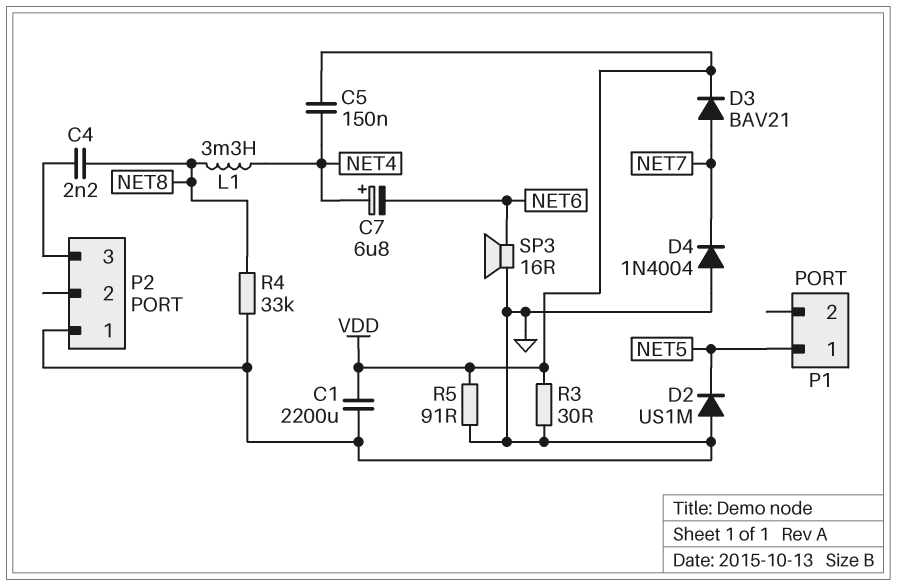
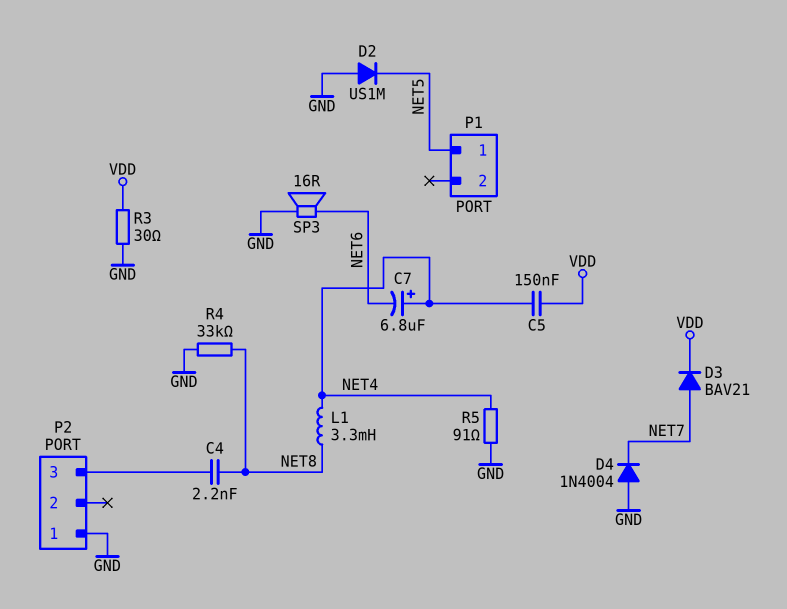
C1: 2200uF (GND, VDD) -> none
R5: 91 (GND, VDD) -> 91 (GND, NET4)

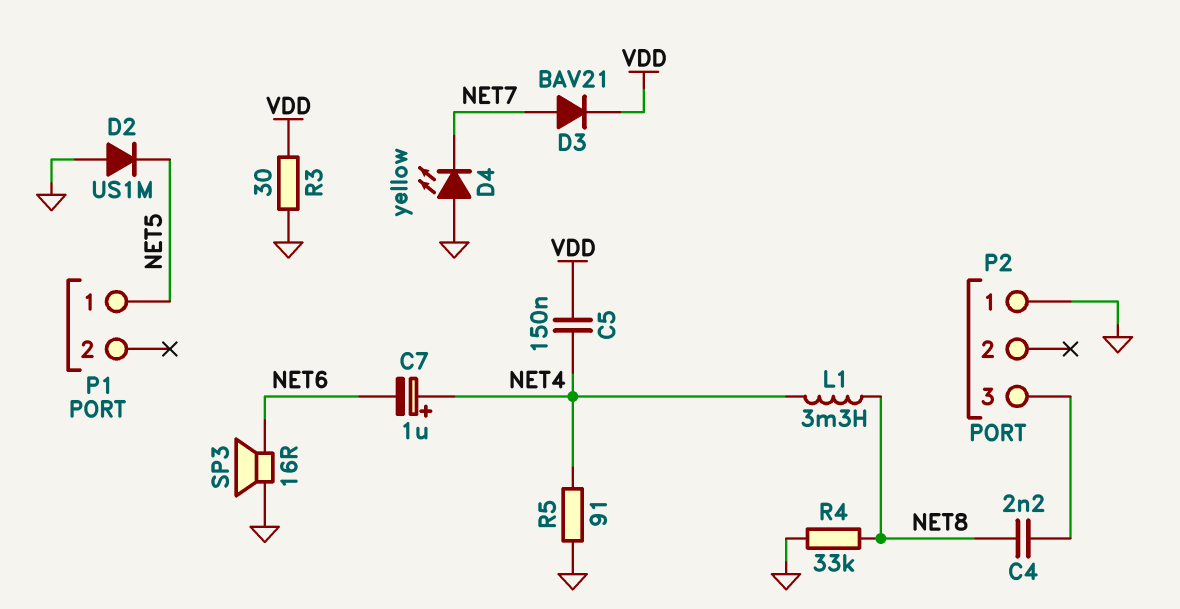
C7: 6.8uF (plus NET4, minus NET6) -> 1uF (plus NET4, minus NET6)
D4: diode 1N4004 (A GND, K NET7) -> LED yellow (A GND, K NET7)

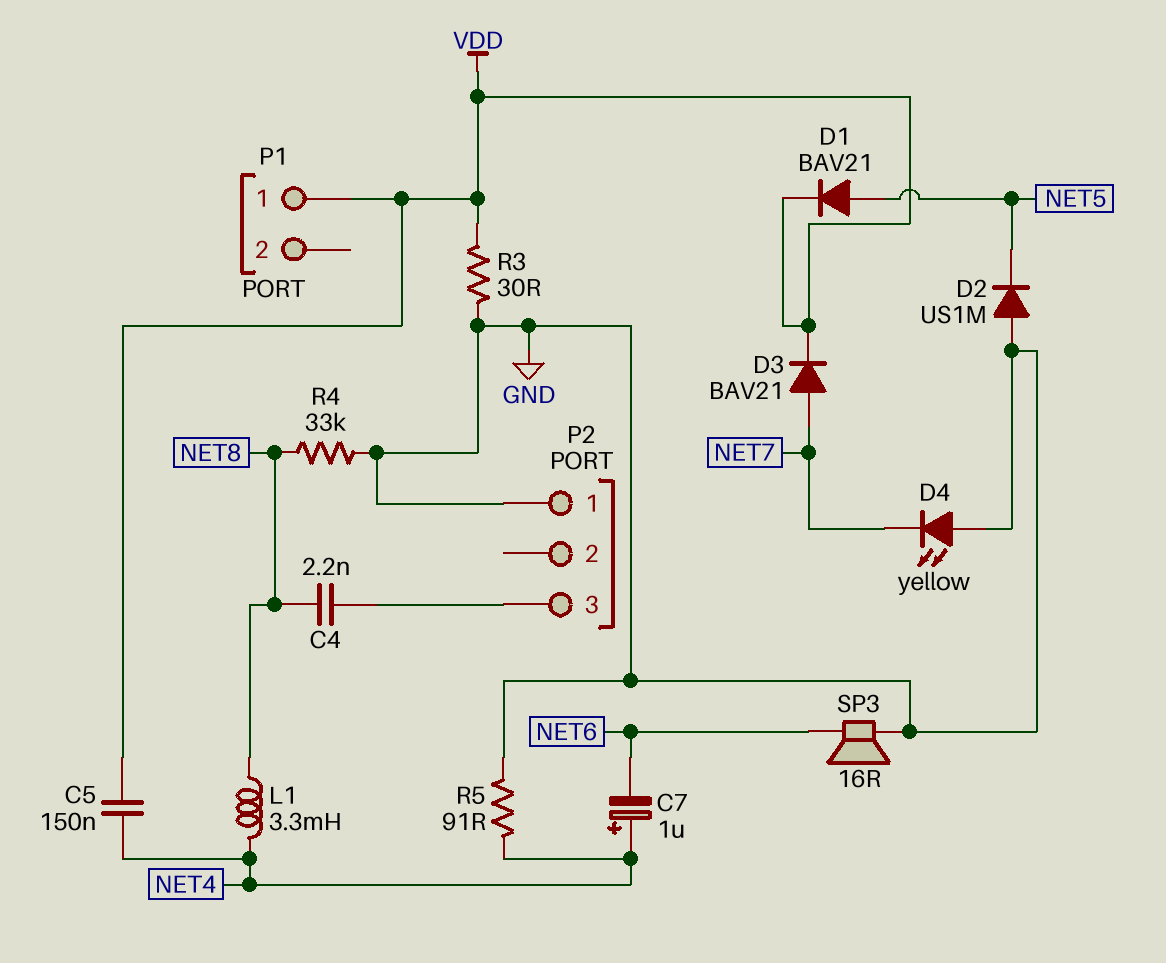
D1: none -> diode BAV21 (A NET5, K VDD)
P1 pin 1: NET5 -> VDD

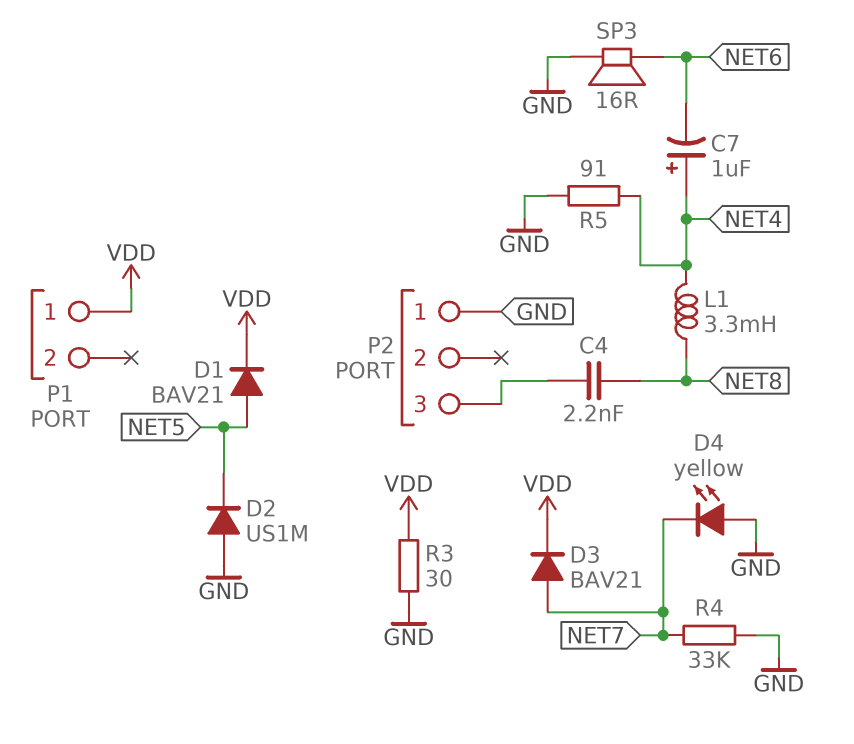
C5: 150nF (NET4, VDD) -> none
R4: 33k (GND, NET8) -> 33k (GND, NET7)

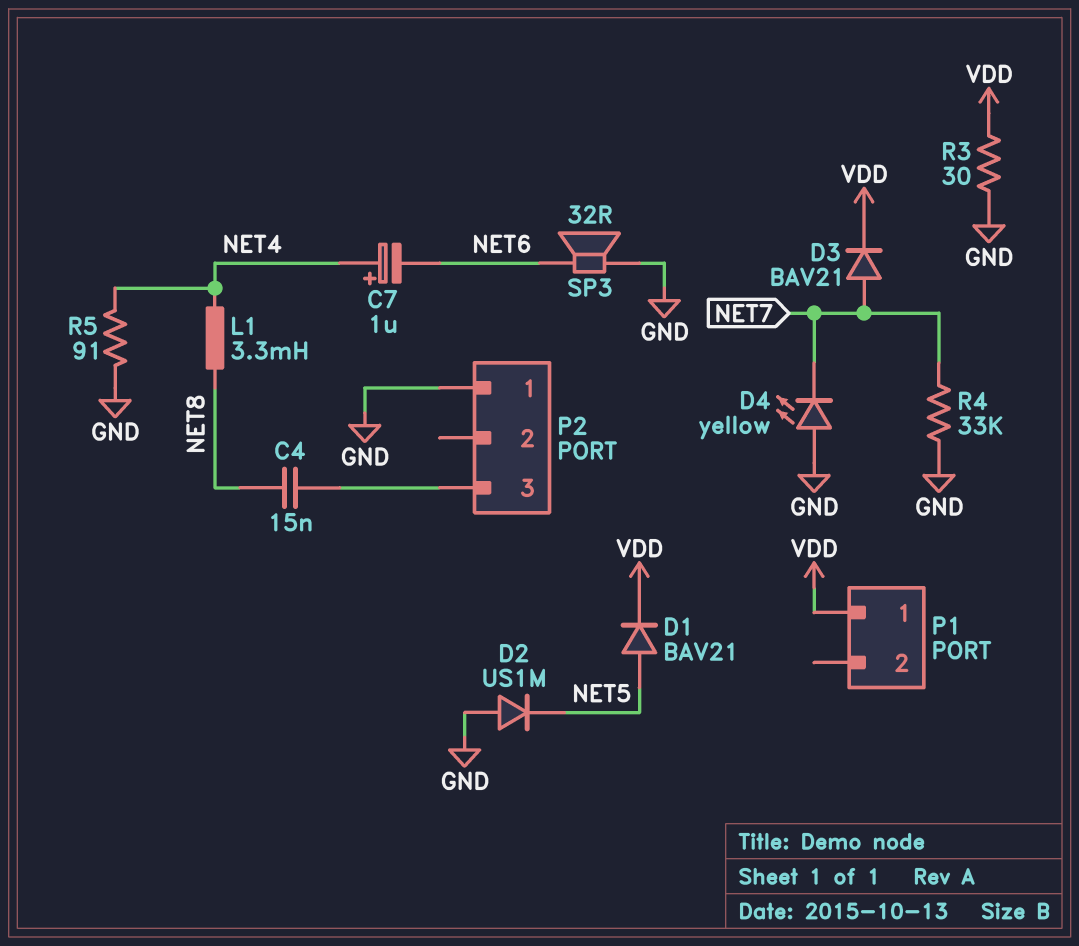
C4: 2.2nF (NET8, P2/3) -> 15nF (NET8, P2/3)
SP3: speaker 16R (GND, NET6) -> speaker 32R (GND, NET6)

